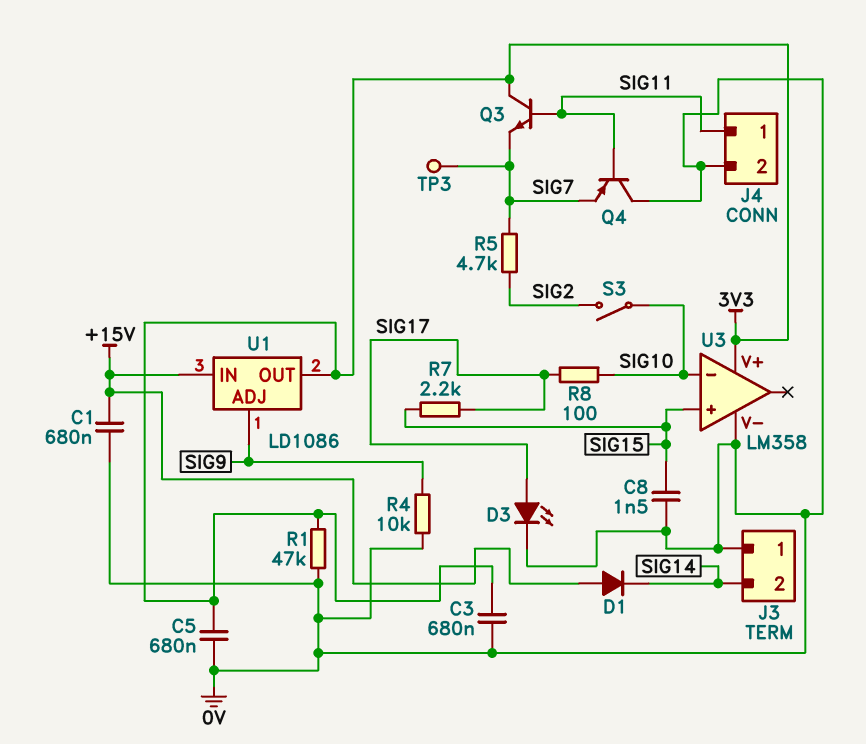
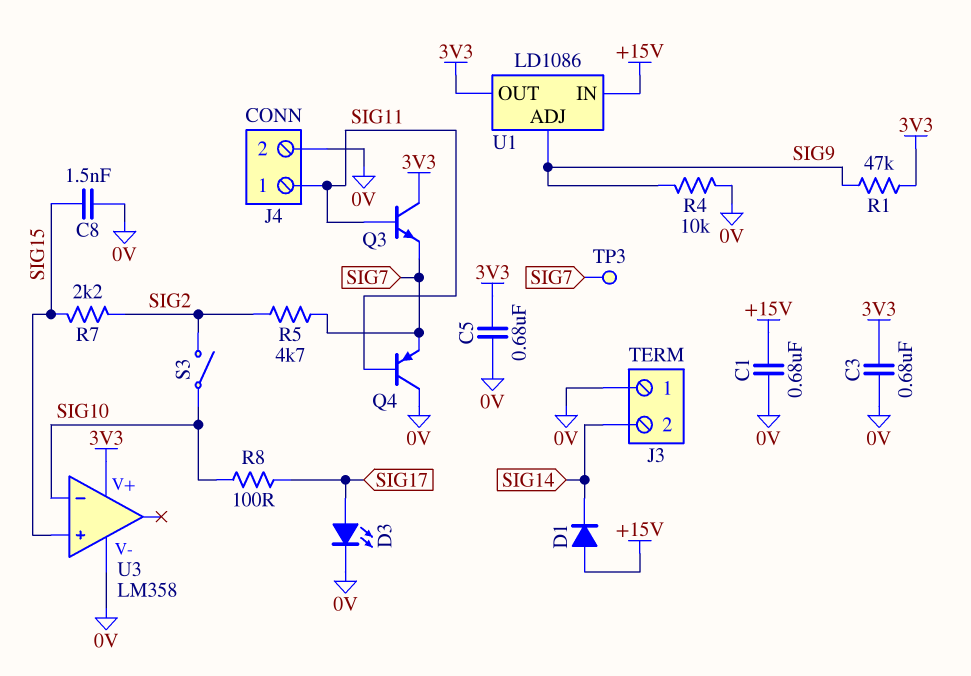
R1: 47k (0V, 3V3) -> 47k (3V3, SIG9)
R7: 2.2k (SIG15, SIG17) -> 2.2k (SIG2, SIG15)

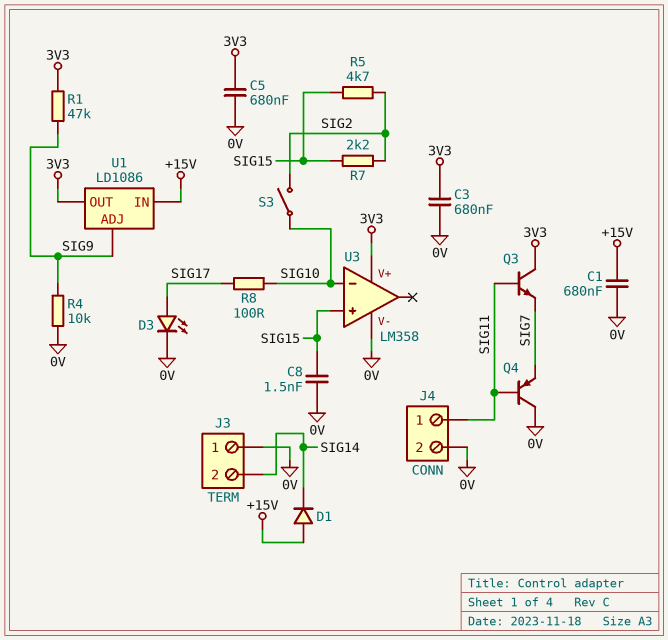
R5: 4.7k (SIG2, SIG7) -> 4.7k (SIG2, SIG15)
TP3: test point (SIG7) -> none

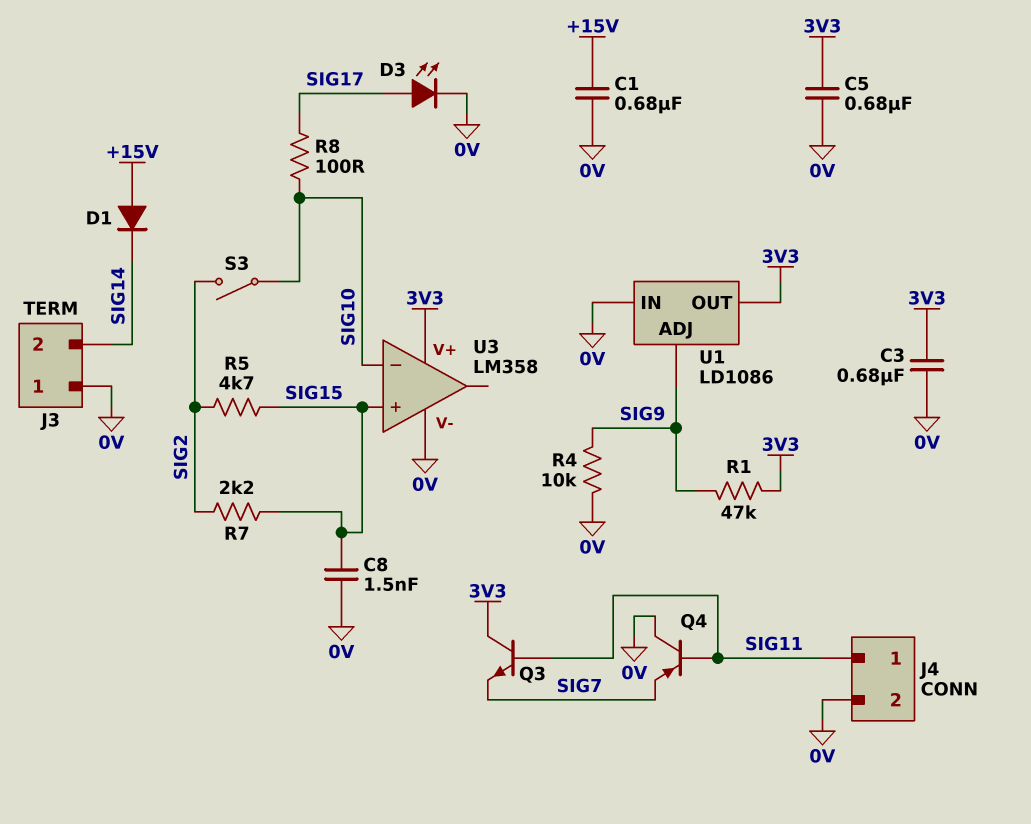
U1 pin IN: +15V -> 0V

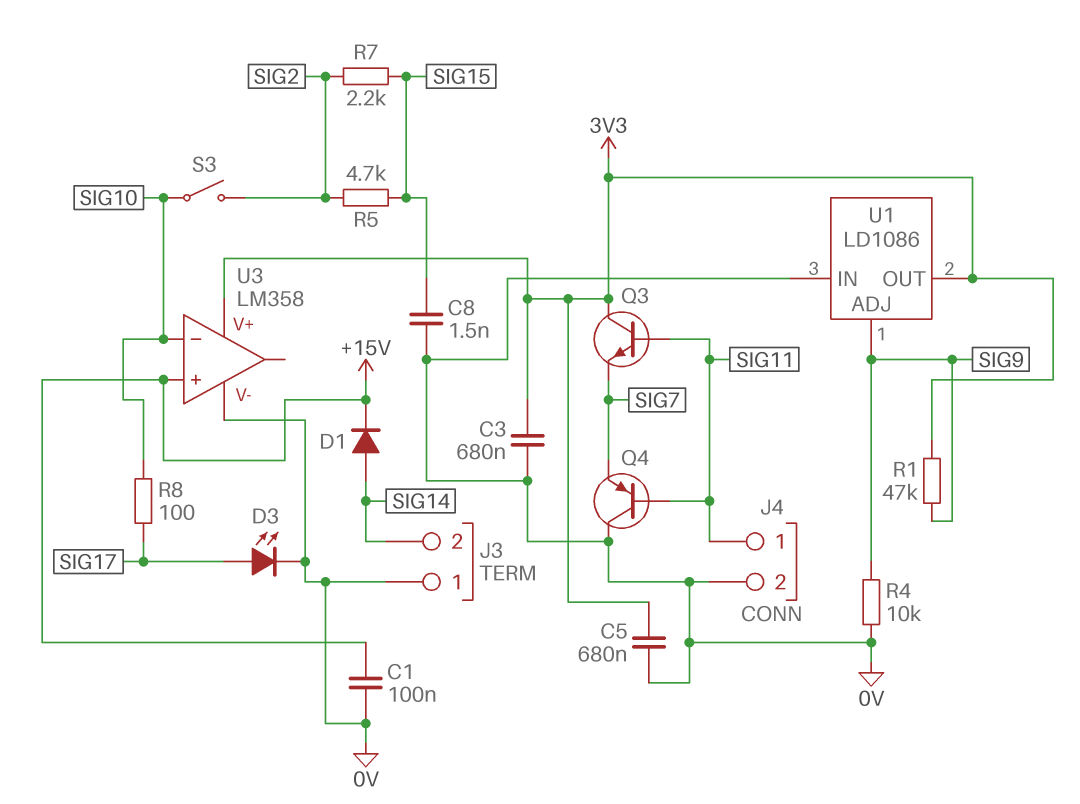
C1: 680nF (+15V, 0V) -> 100nF (+15V, 0V)
D1: diode (A +15V, K SIG14) -> diode (A SIG14, K +15V)
U3 pin in+: SIG15 -> +15V

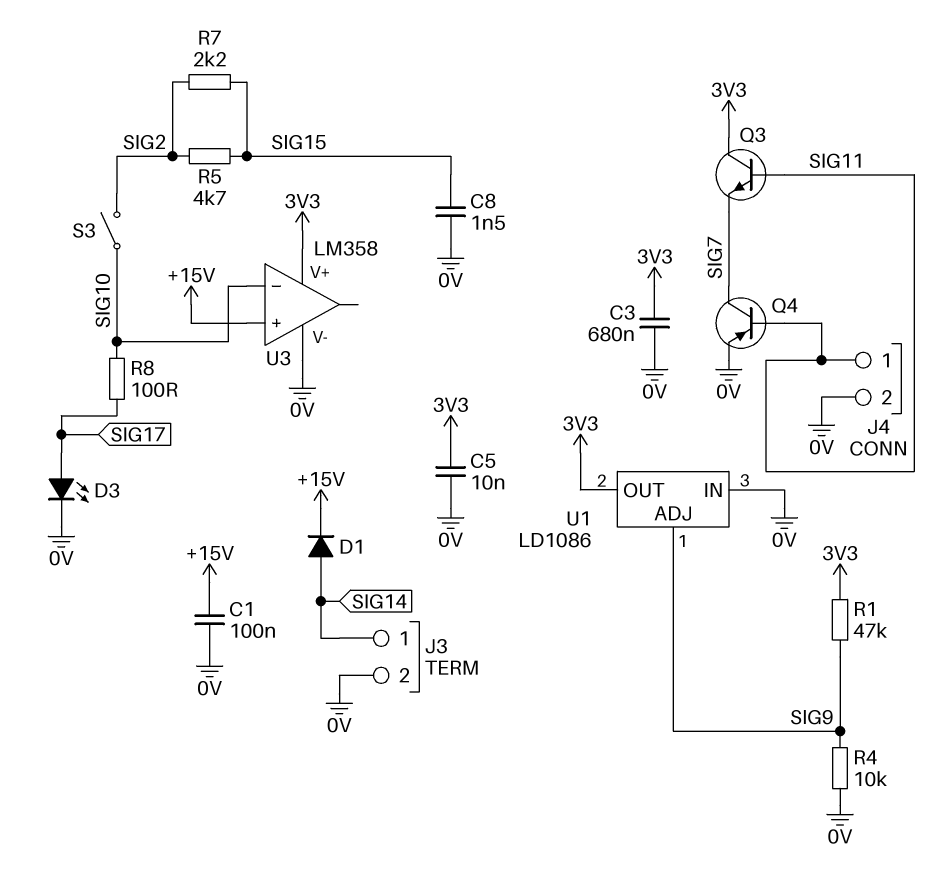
C5: 680nF (0V, 3V3) -> 10nF (0V, 3V3)
J3 pin 1: 0V -> SIG14
J3 pin 2: SIG14 -> 0V
Q4: PNP (B SIG11, C 0V, E SIG7) -> PNP (B SIG11, C SIG7, E 0V)

